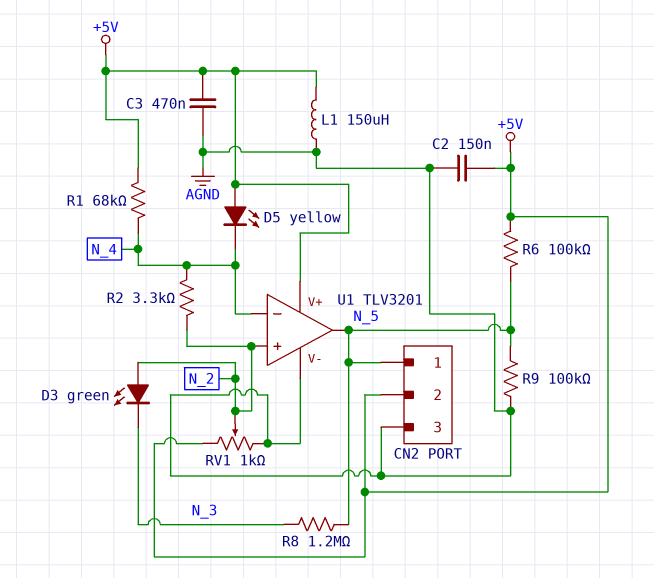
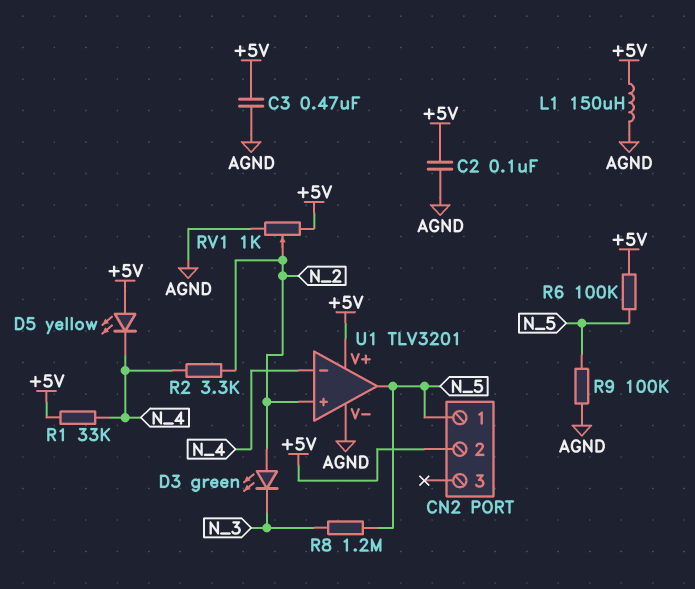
C2: 150nF (+5V, AGND) -> 100nF (+5V, AGND)
CN2 pin 3: AGND -> none
R1: 68k (+5V, N_4) -> 33k (+5V, N_4)

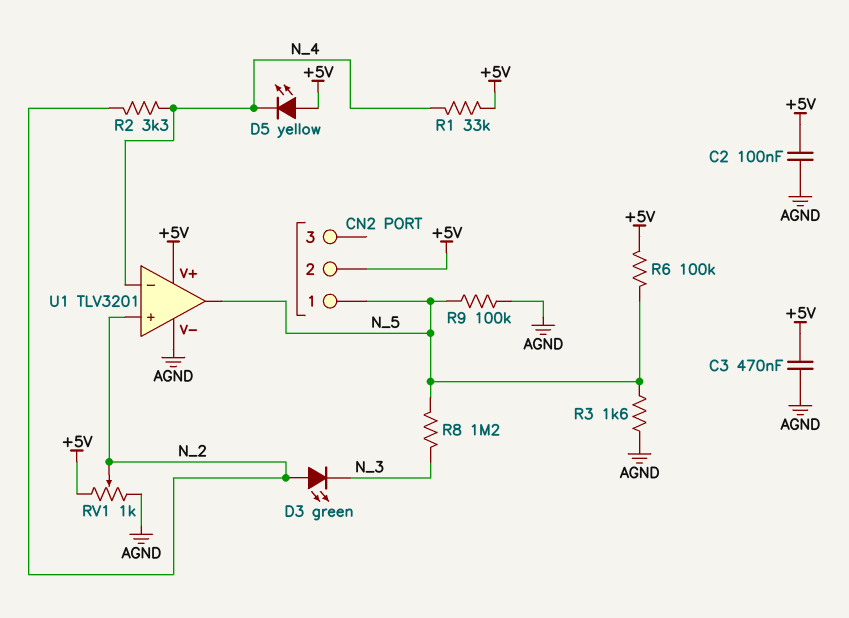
L1: 150uH (+5V, AGND) -> none
R3: none -> 1.6k (AGND, N_5)

